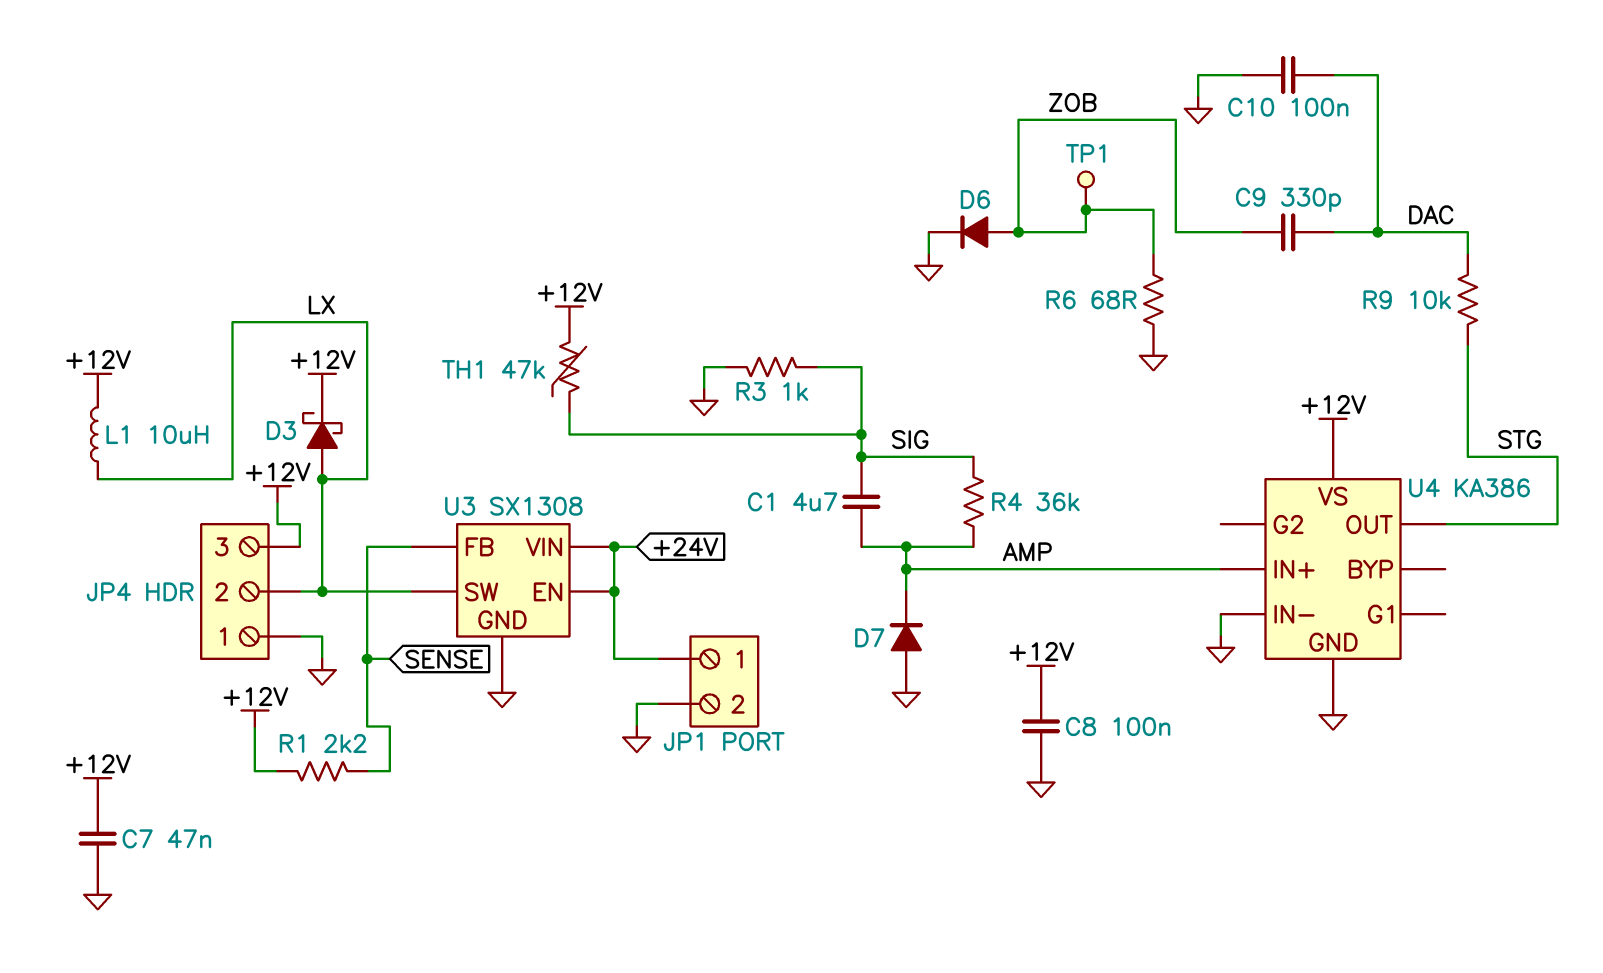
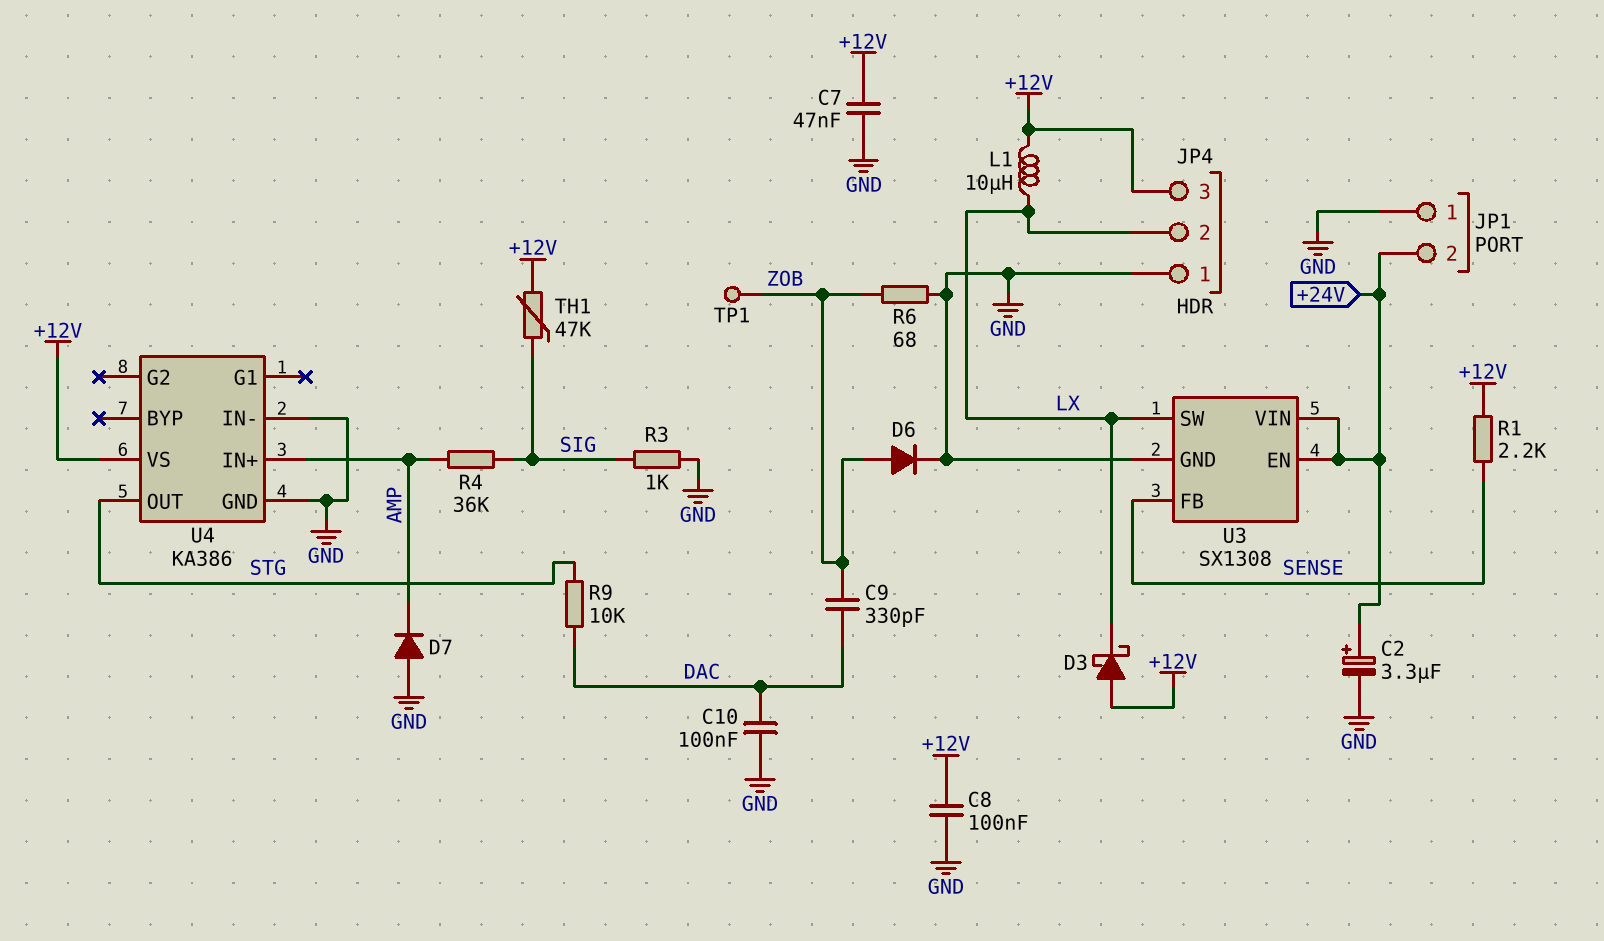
C1: 4.7uF (AMP, SIG) -> none
C2: none -> 3.3uF (plus +24V, minus GND)
D3: schottky (A LX, K +12V) -> schottky (A +12V, K LX)
JP1 pin 1: +24V -> GND
JP1 pin 2: GND -> +24V

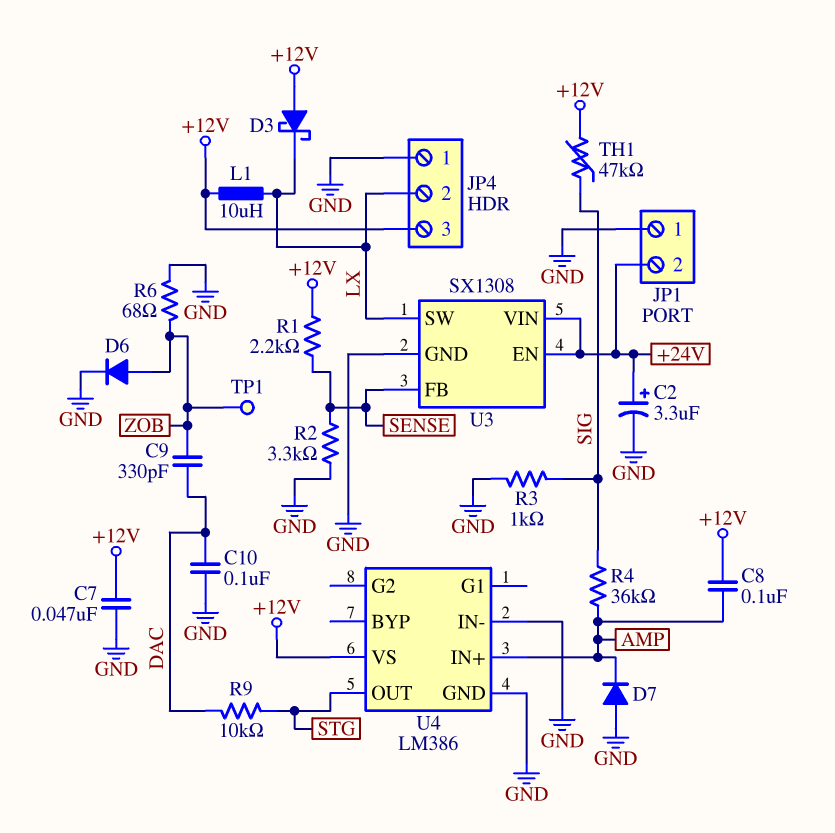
C8: 100nF (+12V, GND) -> 100nF (+12V, AMP)
R2: none -> 3.3k (GND, SENSE)
U4: KA386 -> LM386

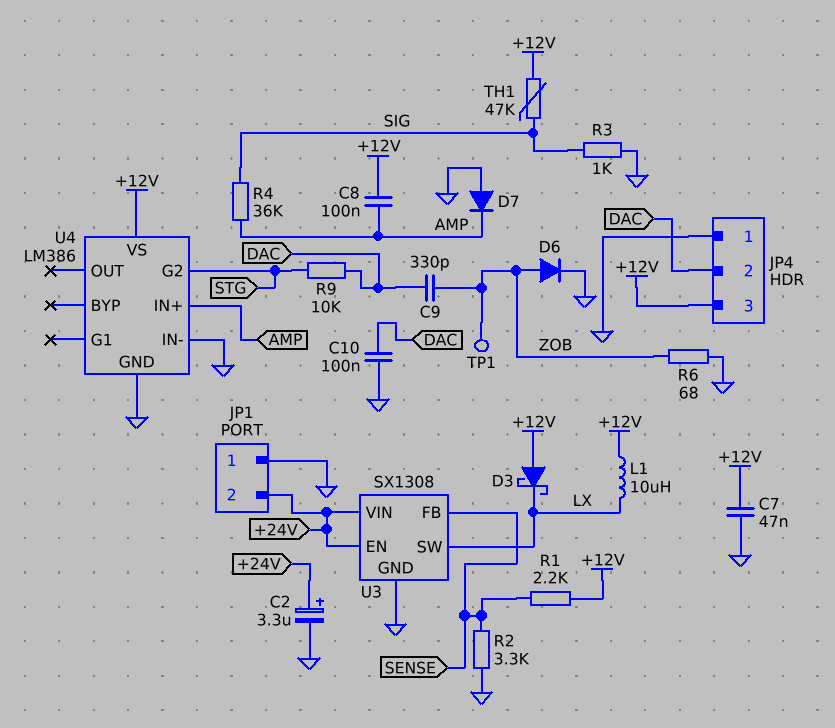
JP4 pin 2: LX -> DAC
U4 pin G2: none -> STG
U4 pin OUT: STG -> none

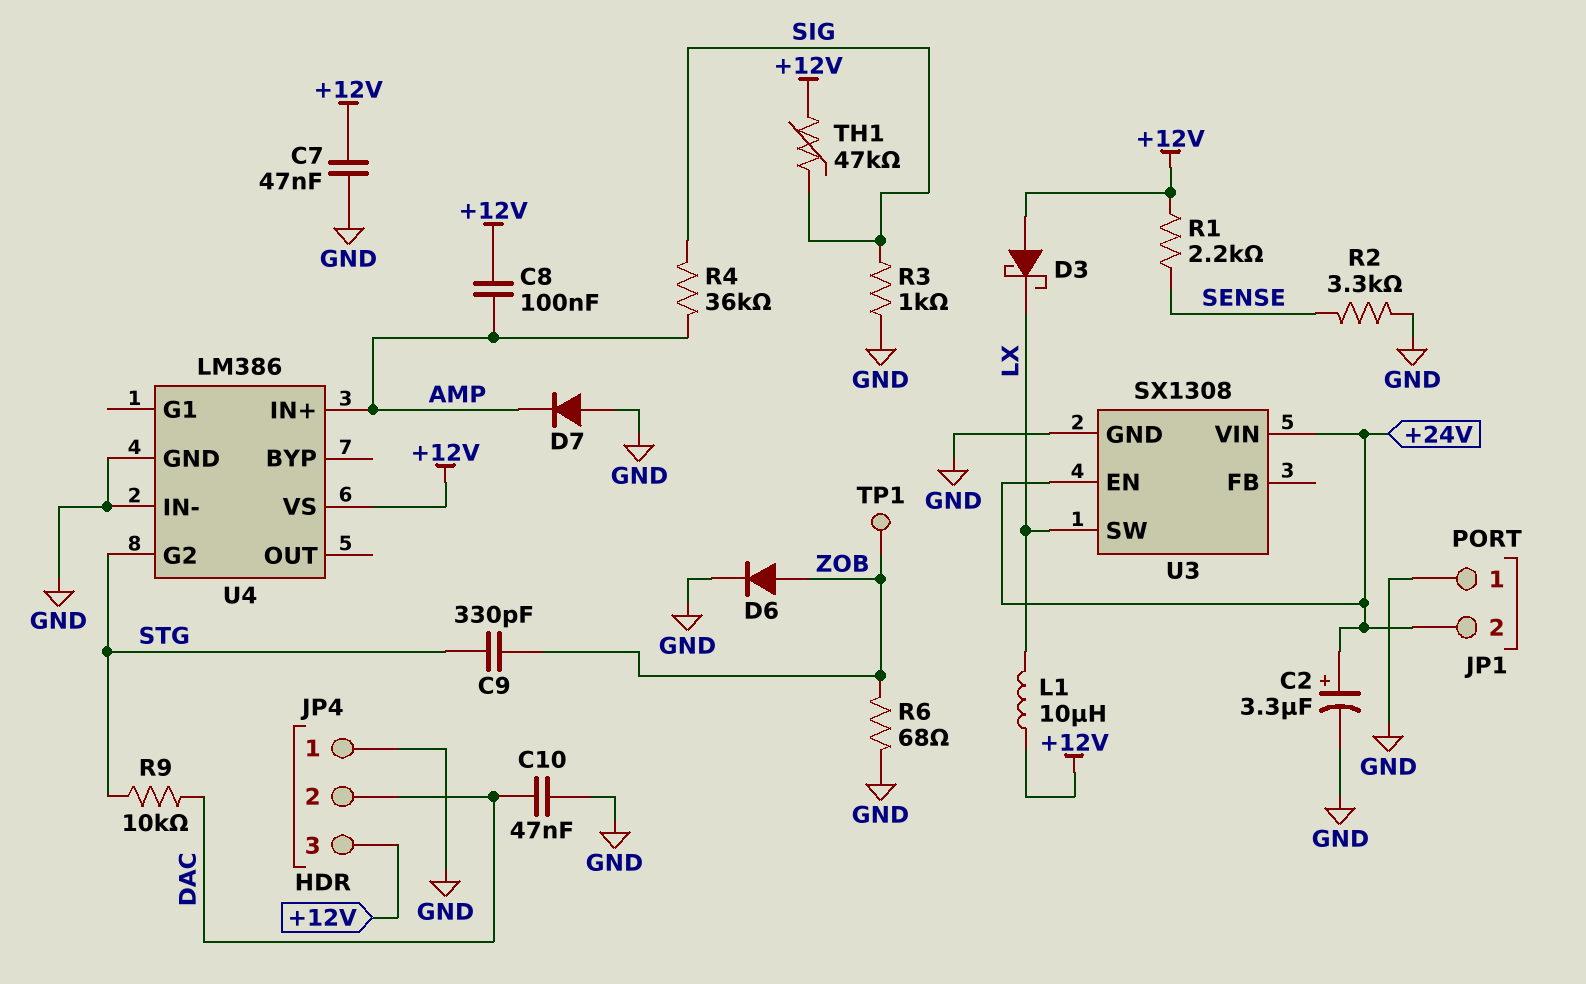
C9: 330pF (DAC, ZOB) -> 330pF (STG, ZOB)
C10: 100nF (DAC, GND) -> 47nF (DAC, GND)
U3 pin FB: SENSE -> none

